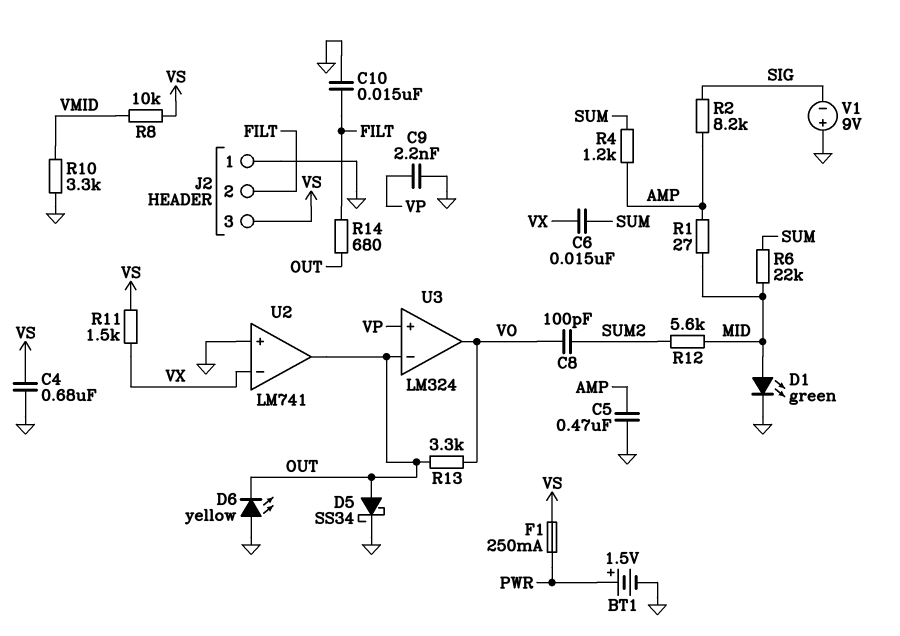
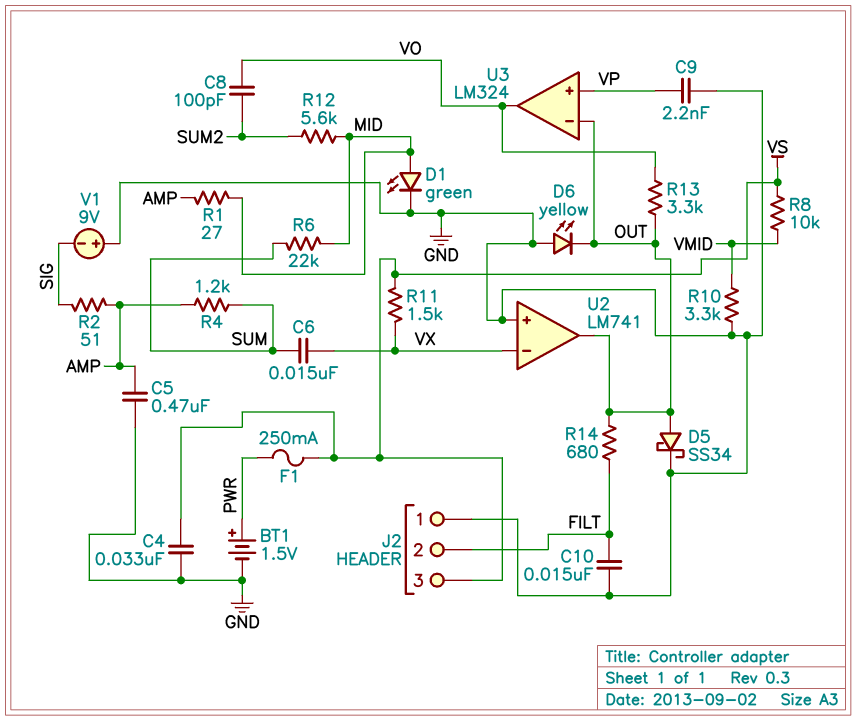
C4: 680nF (GND, VS) -> 33nF (GND, VS)
R2: 8.2k (AMP, SIG) -> 51 (AMP, SIG)

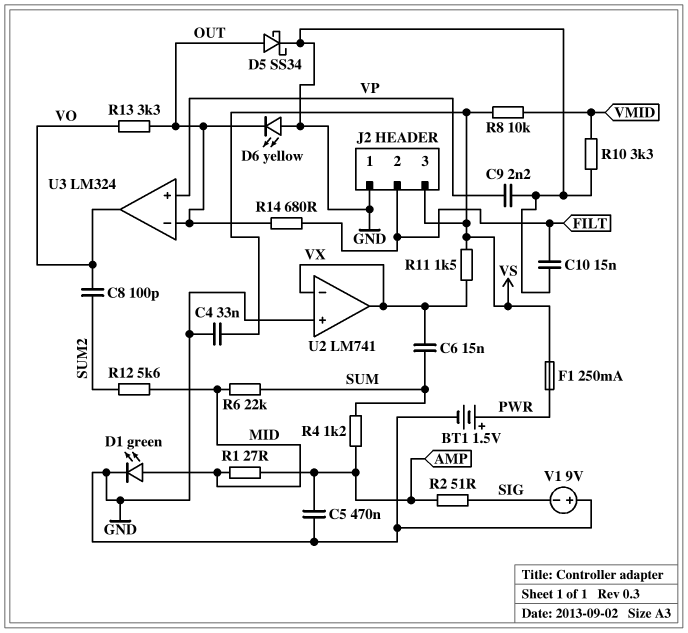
U2 pin out: OUT -> VX

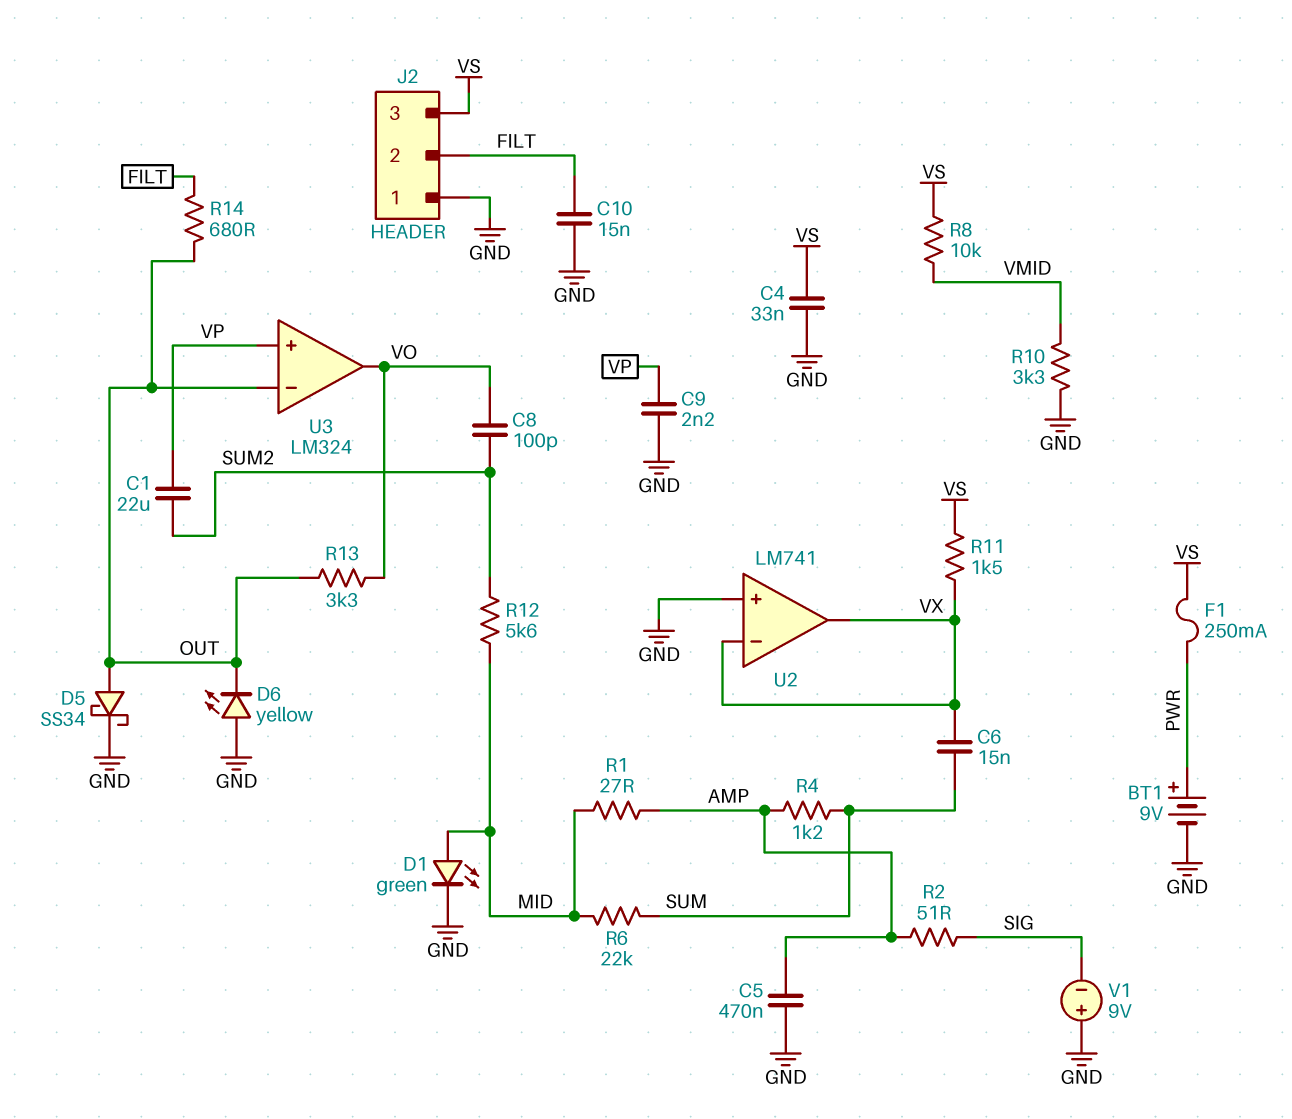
BT1: 1.5V (plus PWR, minus GND) -> 9V (plus PWR, minus GND)
C1: none -> 22uF (SUM2, VP)

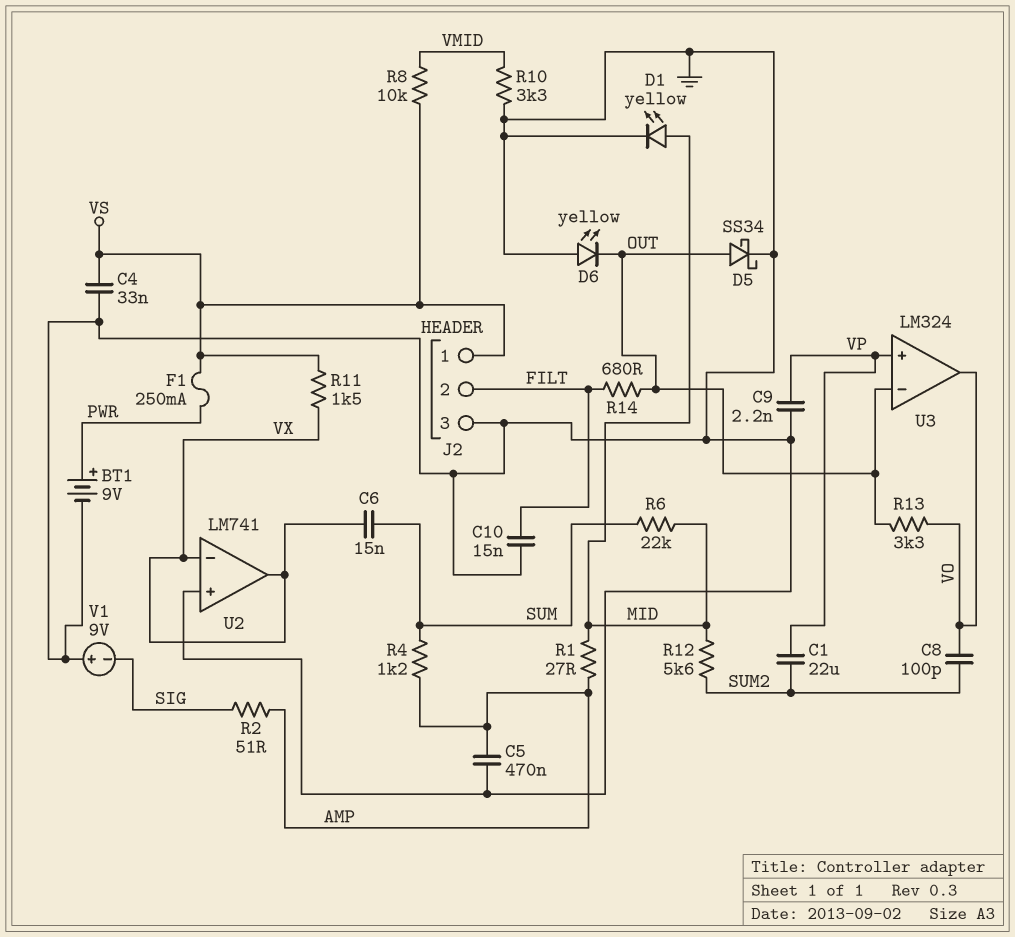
D1: LED green (A MID, K GND) -> LED yellow (A MID, K GND)
J2 pin 1: GND -> VS
J2 pin 3: VS -> GND

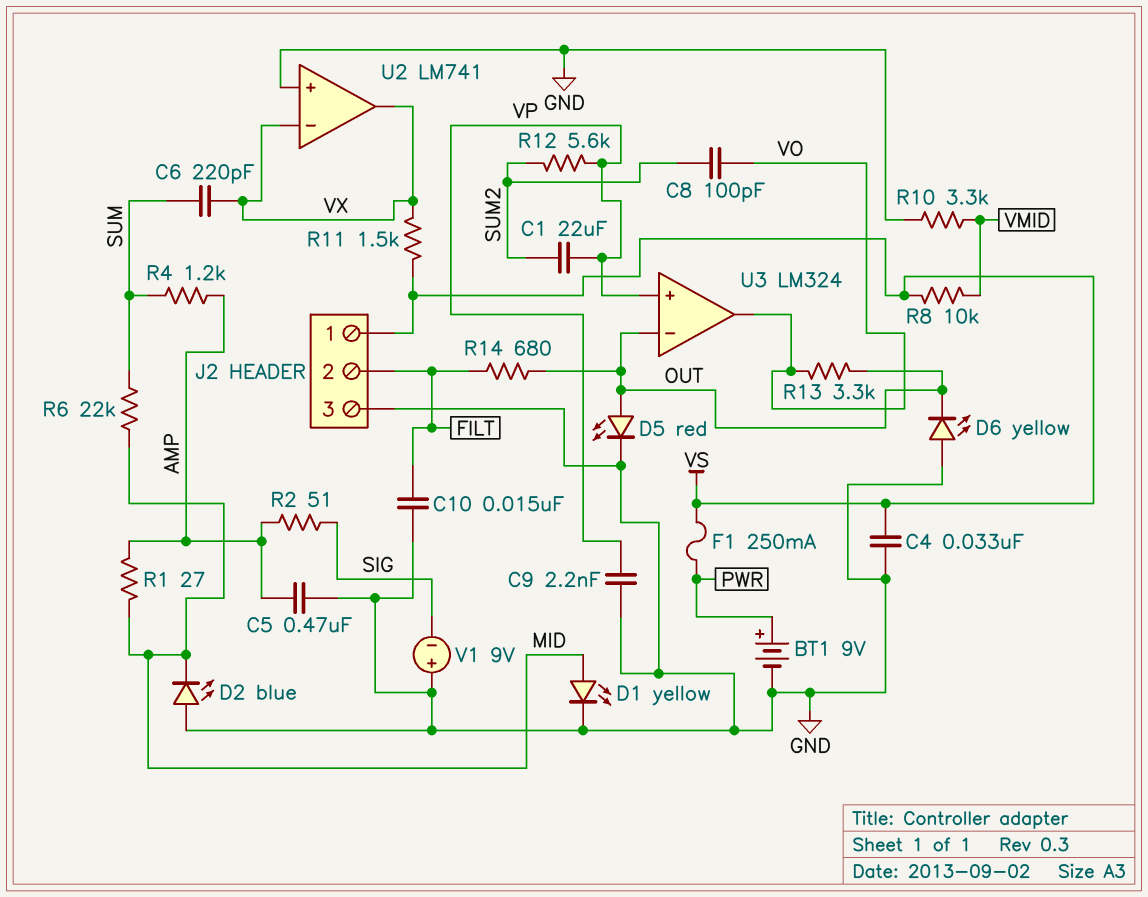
C6: 15nF (SUM, VX) -> 220pF (SUM, VX)
D2: none -> LED blue (A GND, K MID)
D5: schottky SS34 (A OUT, K GND) -> LED red (A OUT, K GND)
R12: 5.6k (MID, SUM2) -> 5.6k (SUM2, VP)

